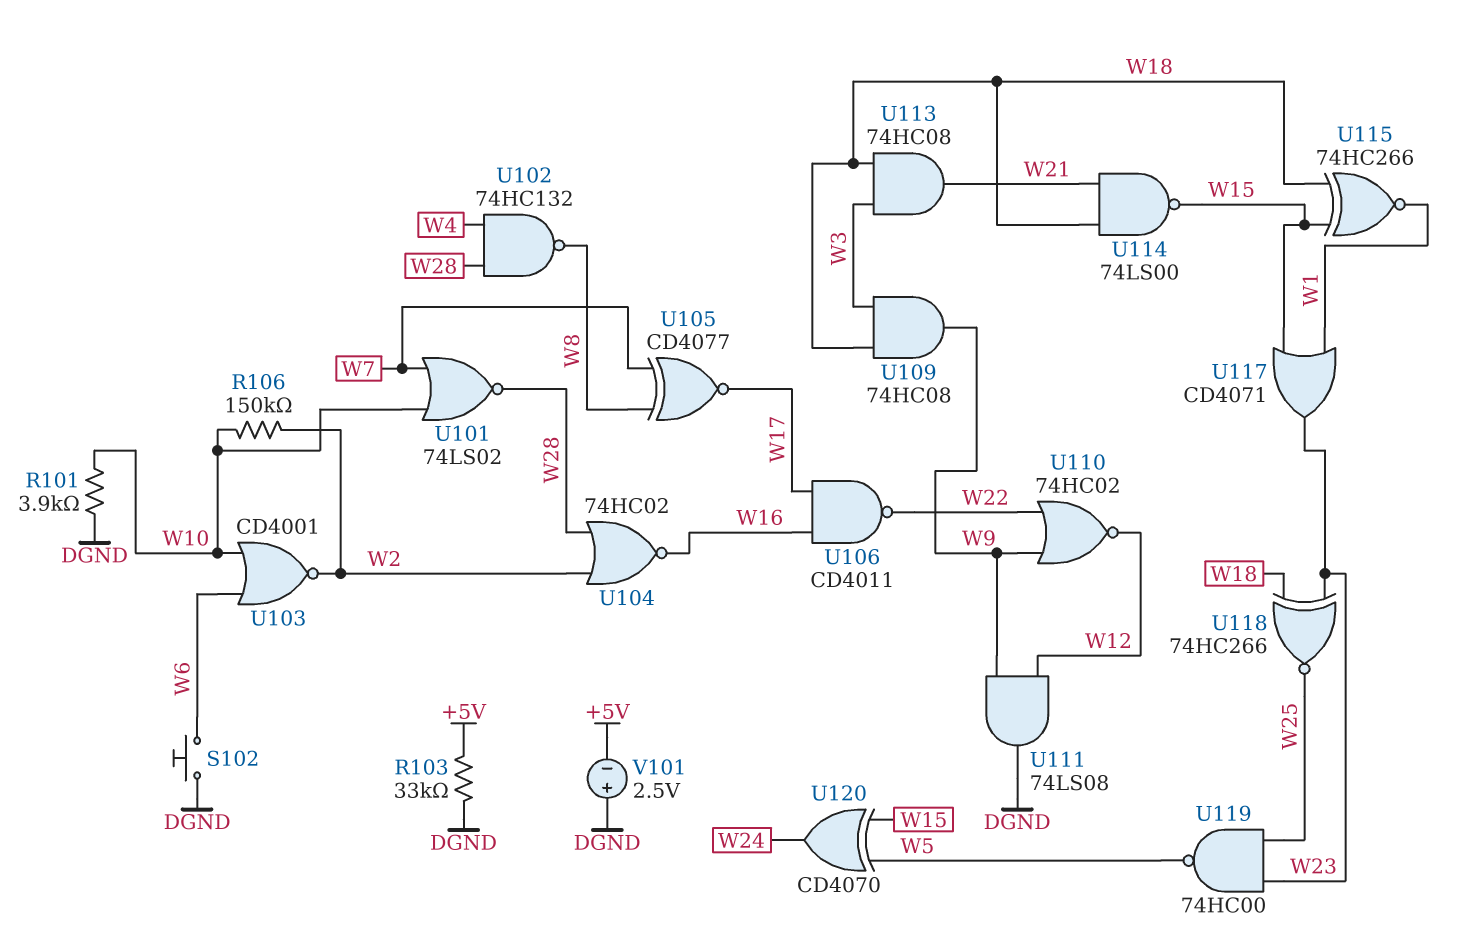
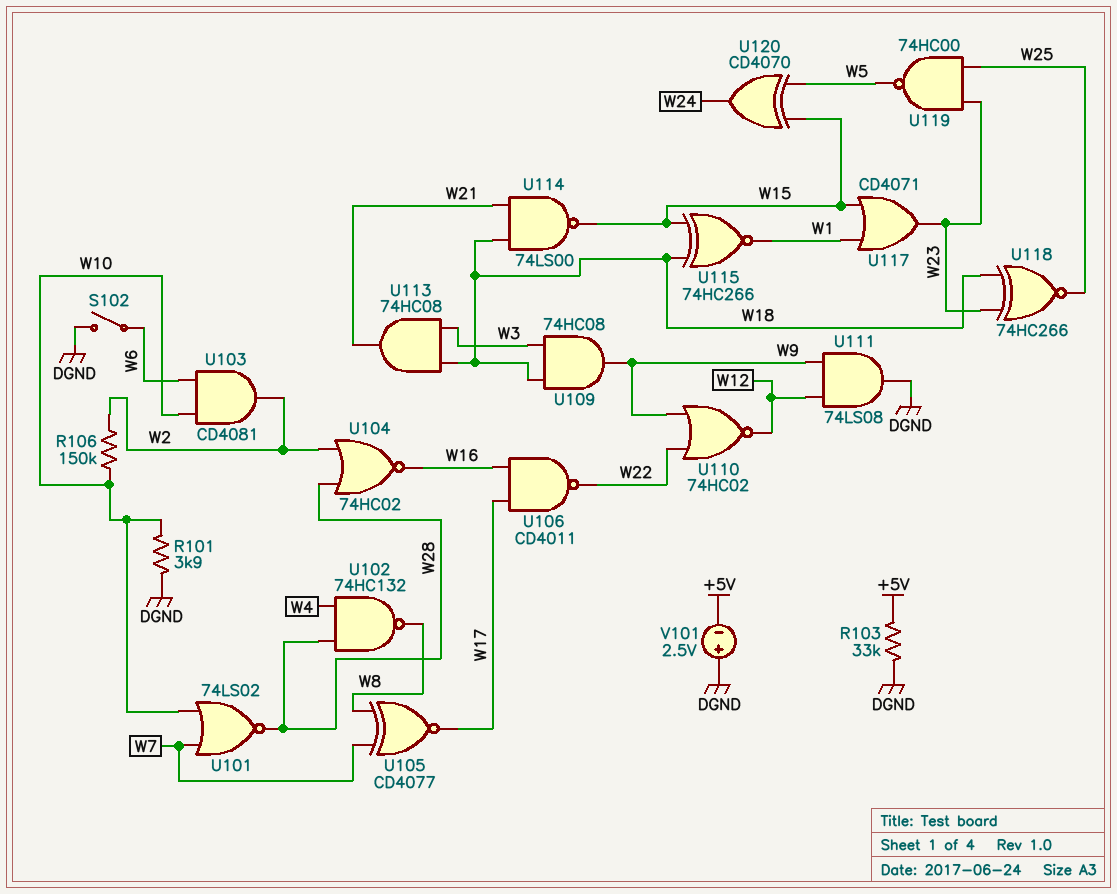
S102: button (DGND, W6) -> switch (DGND, W6)
U103: NOR CD4001 (in W6, in W10, out W2) -> AND CD4081 (in W6, in W10, out W2)

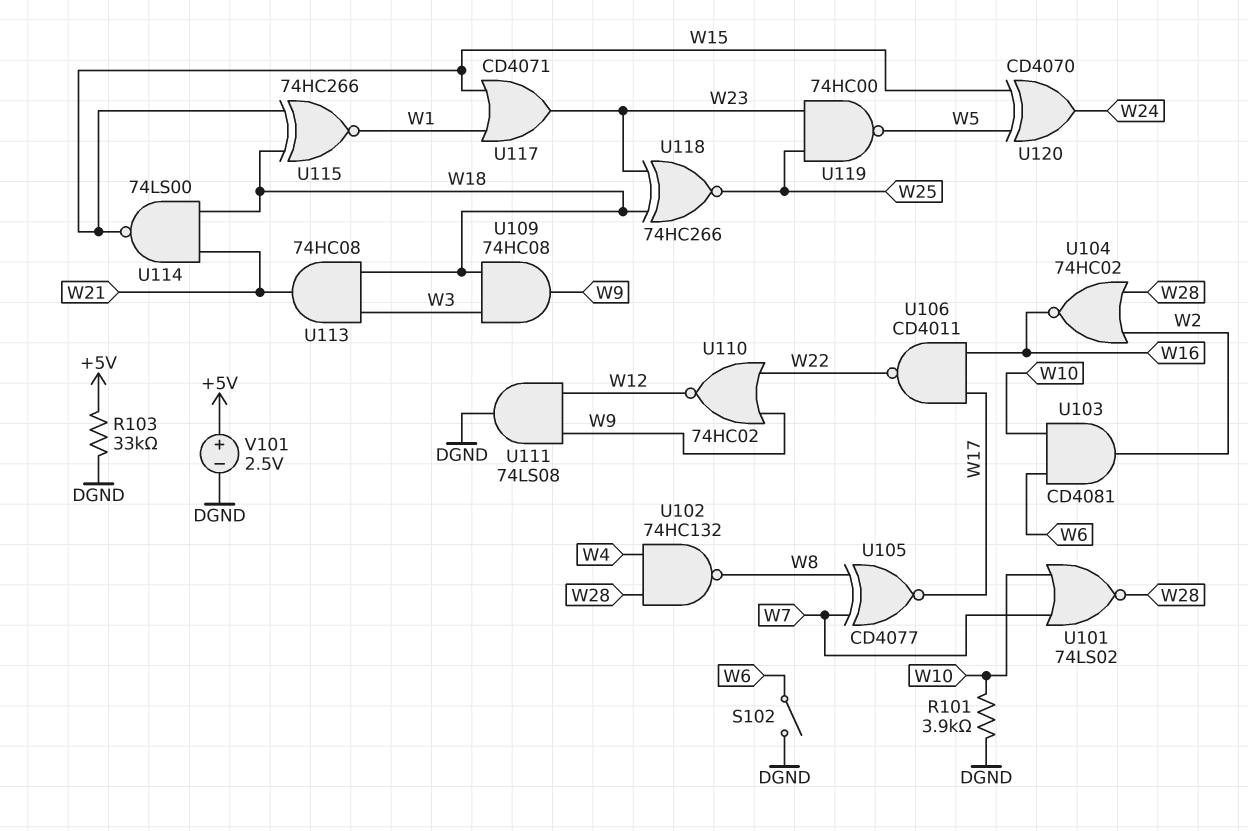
R106: 150k (W2, W10) -> none
V101: 2.5V (plus DGND, minus +5V) -> 2.5V (plus +5V, minus DGND)

